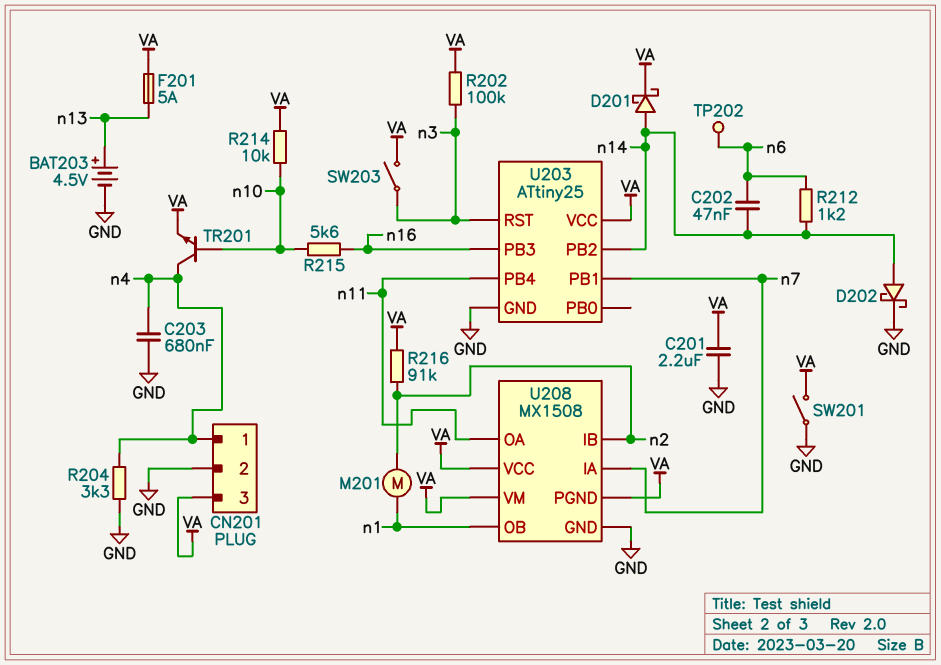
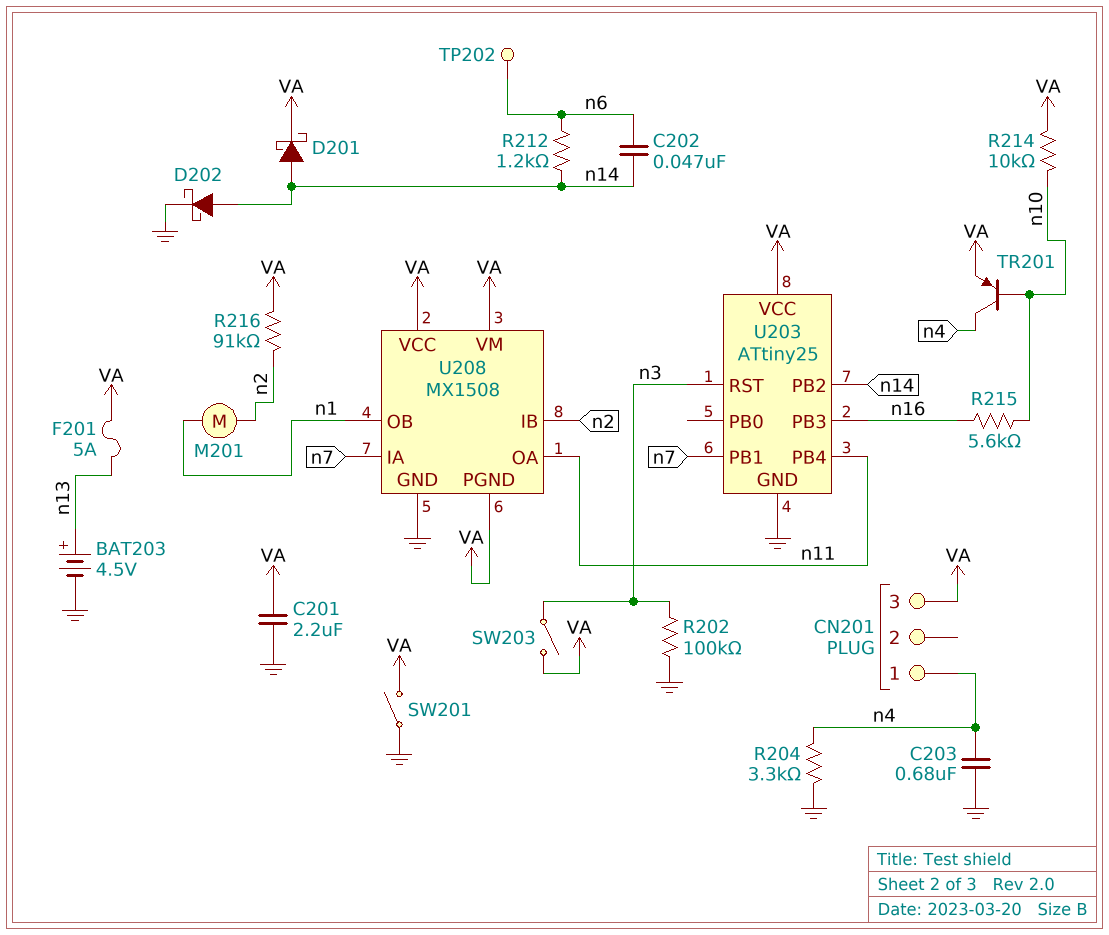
CN201 pin 2: GND -> none
R202: 100k (VA, n3) -> 100k (GND, n3)
TR201: NPN (B n10, C n4, E VA) -> PNP (B n10, C n4, E VA)

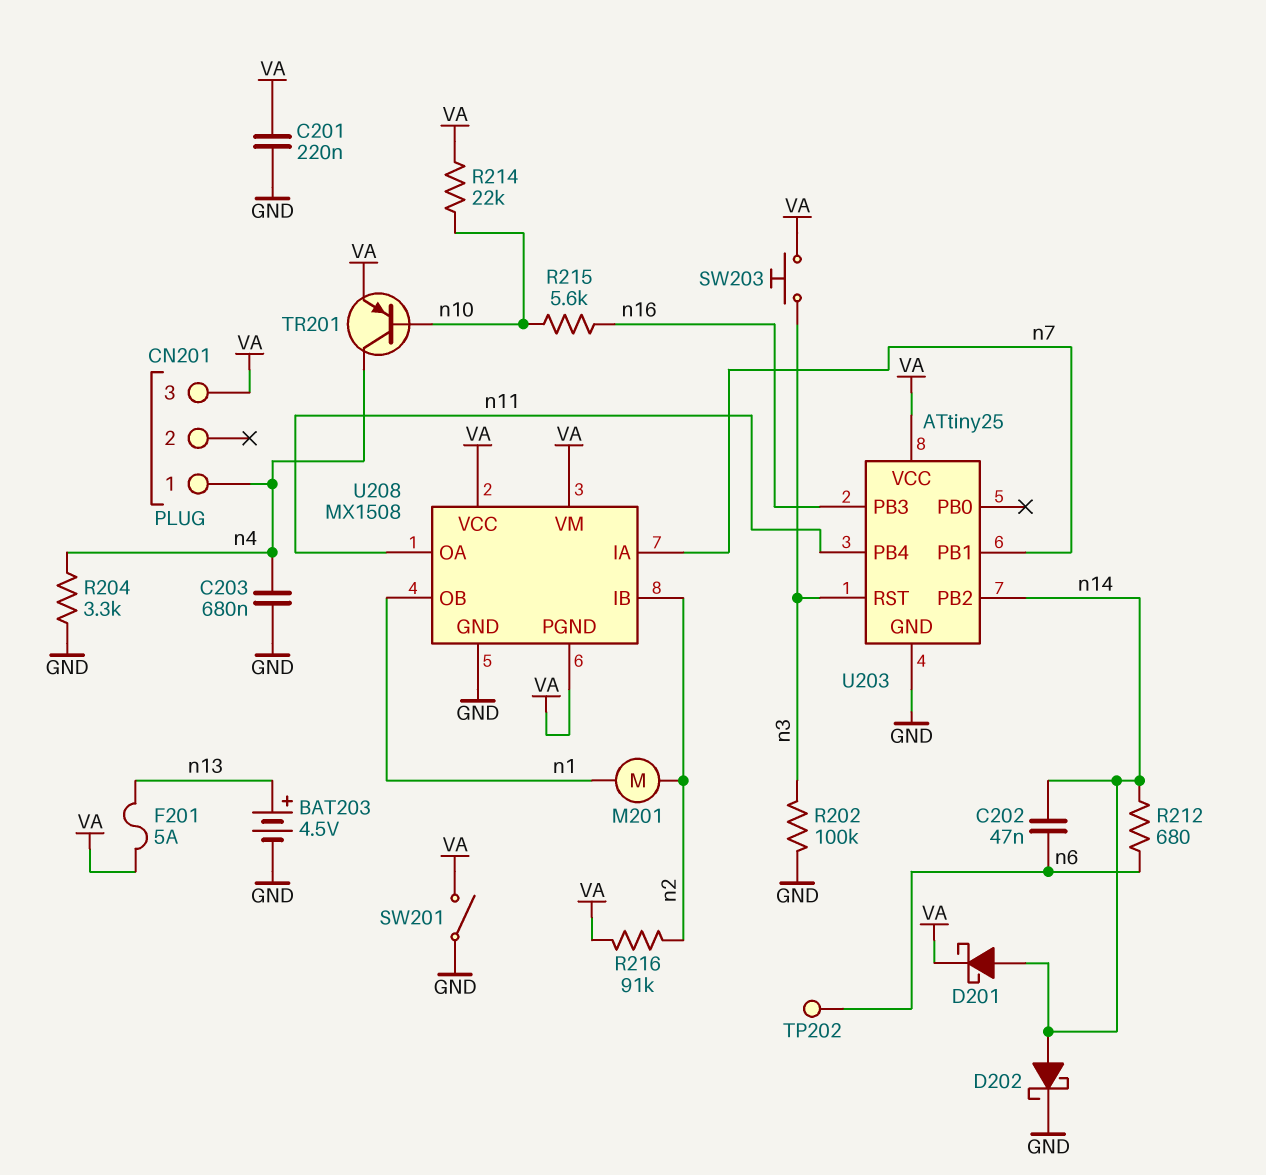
C201: 2.2uF (GND, VA) -> 220nF (GND, VA)
R212: 1.2k (n6, n14) -> 680 (n6, n14)
R214: 10k (VA, n10) -> 22k (VA, n10)
SW203: switch (VA, n3) -> button (VA, n3)

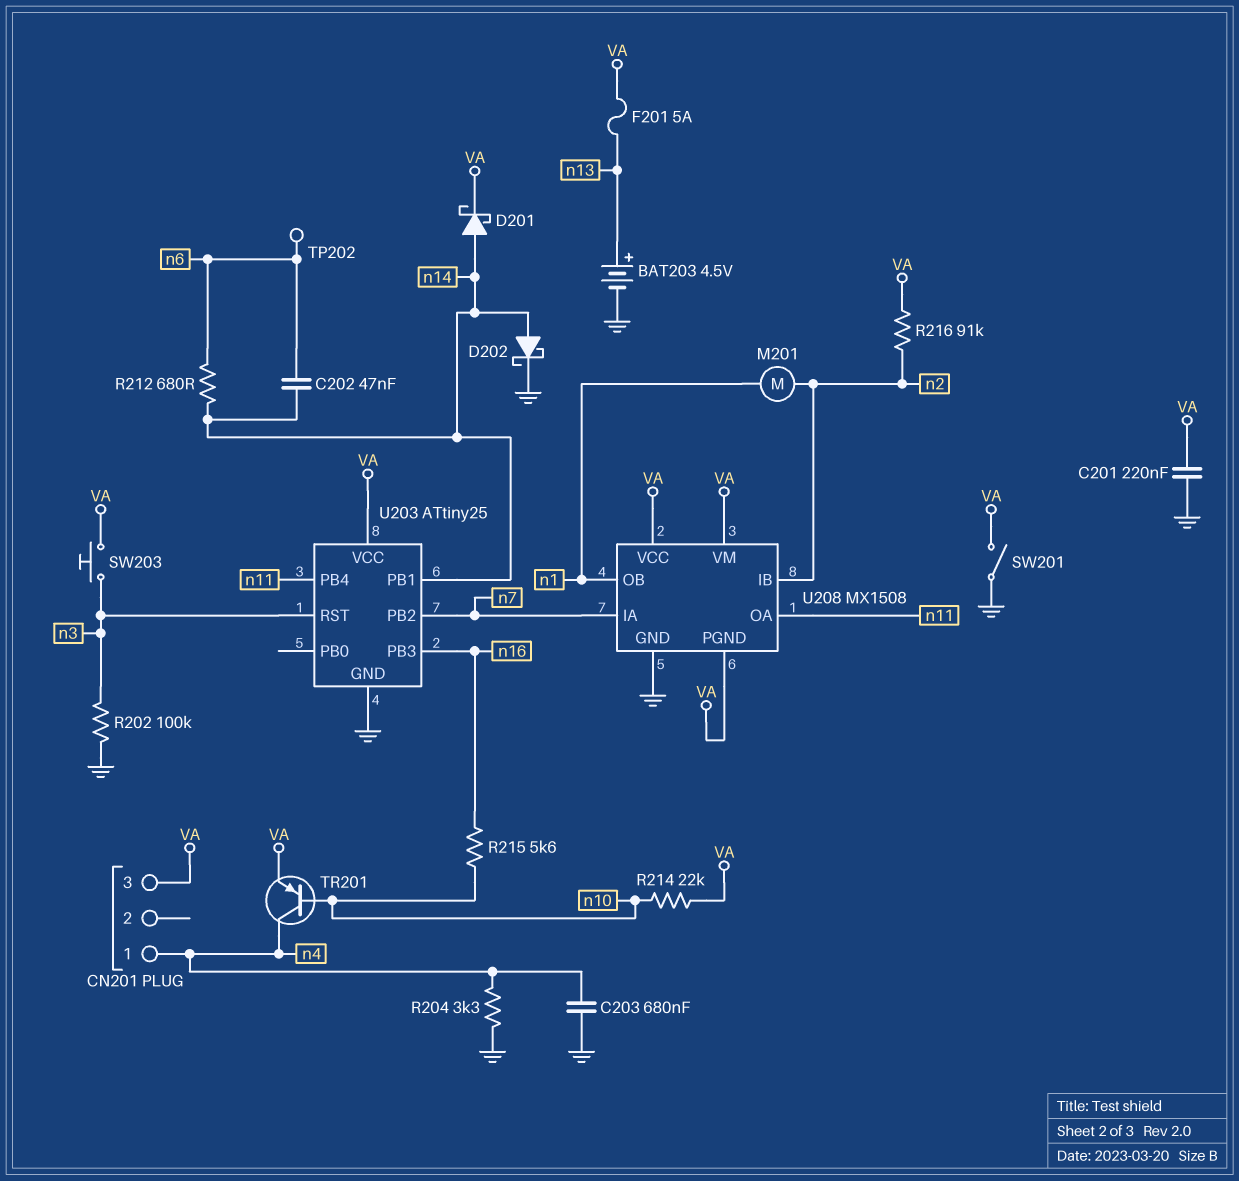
U203 pin PB1: n7 -> n14
U203 pin PB2: n14 -> n7

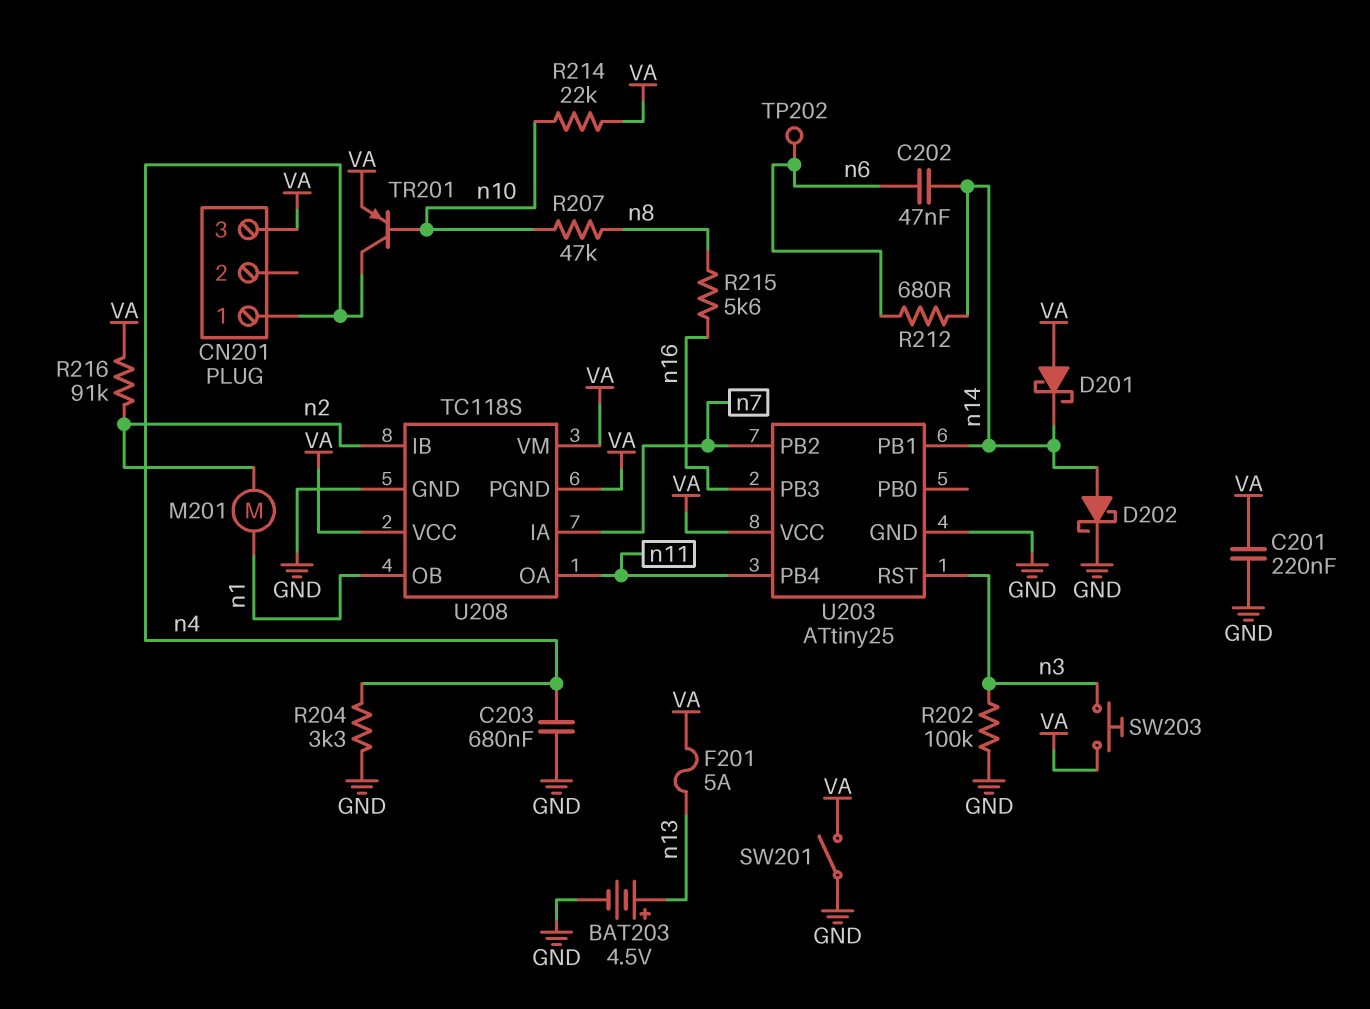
D201: schottky (A n14, K VA) -> schottky (A VA, K n14)
R207: none -> 47k (n8, n10)
R215: 5.6k (n10, n16) -> 5.6k (n8, n16)
U208: MX1508 -> TC118S

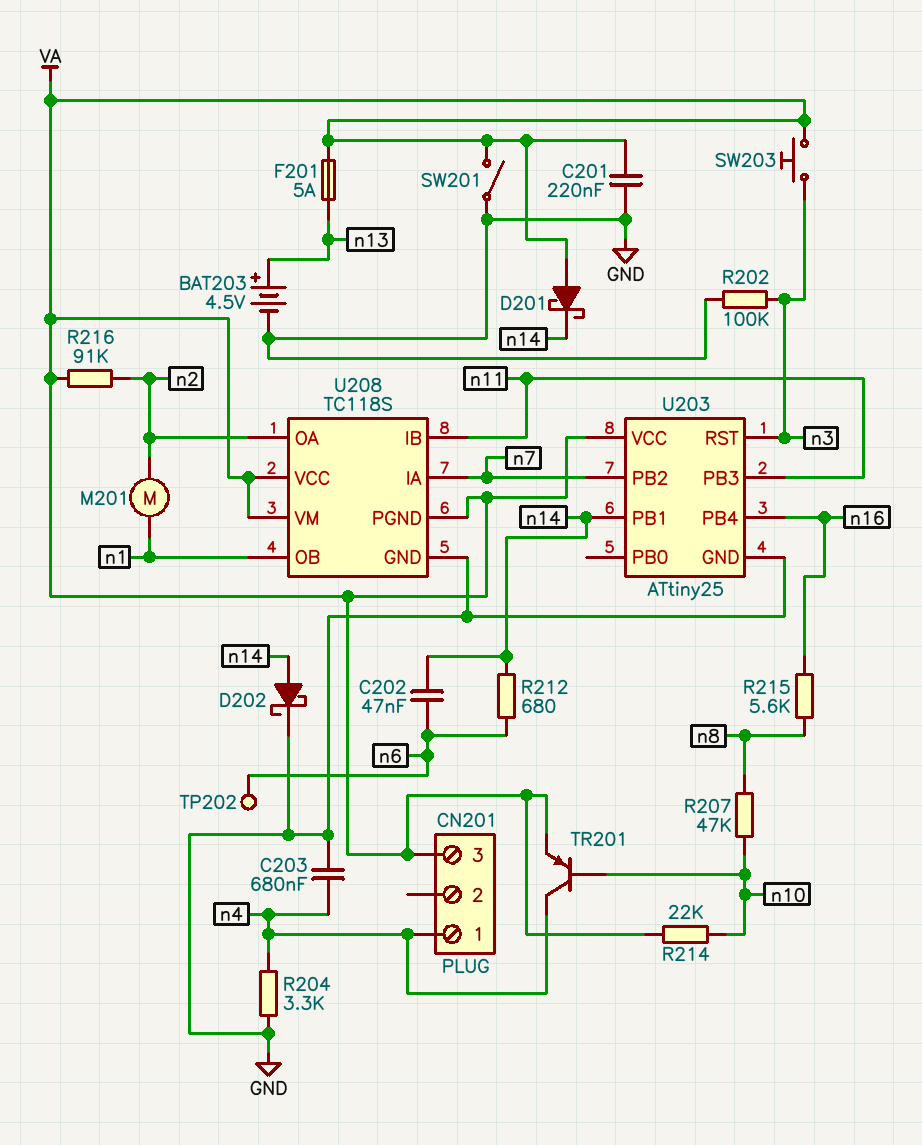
U203 pin PB3: n16 -> n11
U203 pin PB4: n11 -> n16
U208 pin IB: n2 -> n11
U208 pin OA: n11 -> n2

